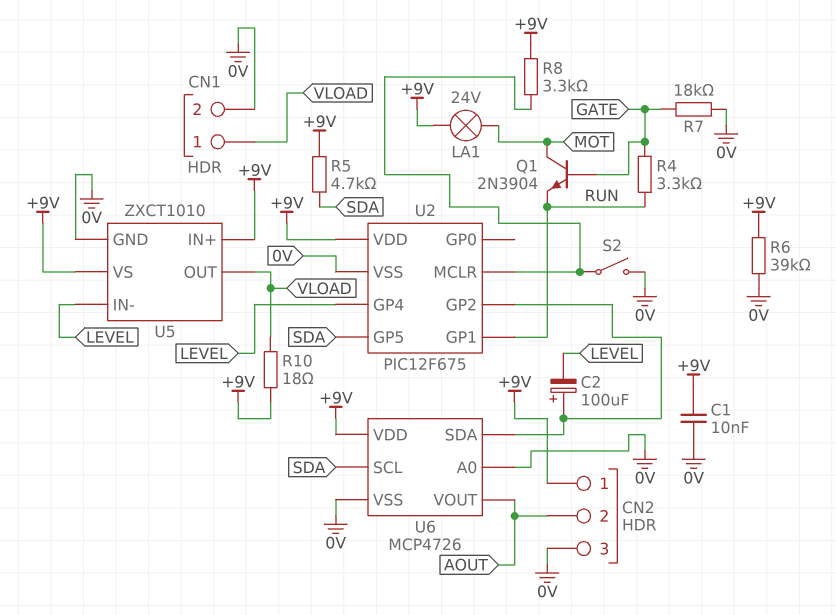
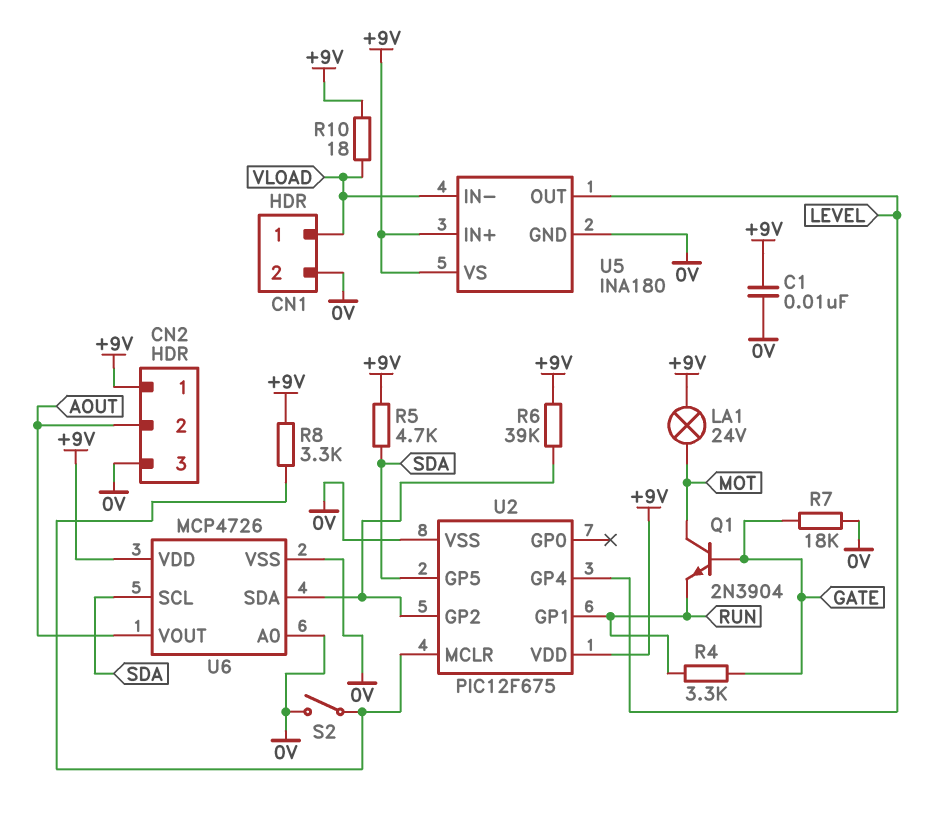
C2: 100uF (plus U2/GP2, minus LEVEL) -> none
R6: 39k (+9V, 0V) -> 39k (+9V, U2/GP2)
U5: ZXCT1010 -> INA180
U5 pin IN-: LEVEL -> VLOAD
U5 pin OUT: VLOAD -> LEVEL

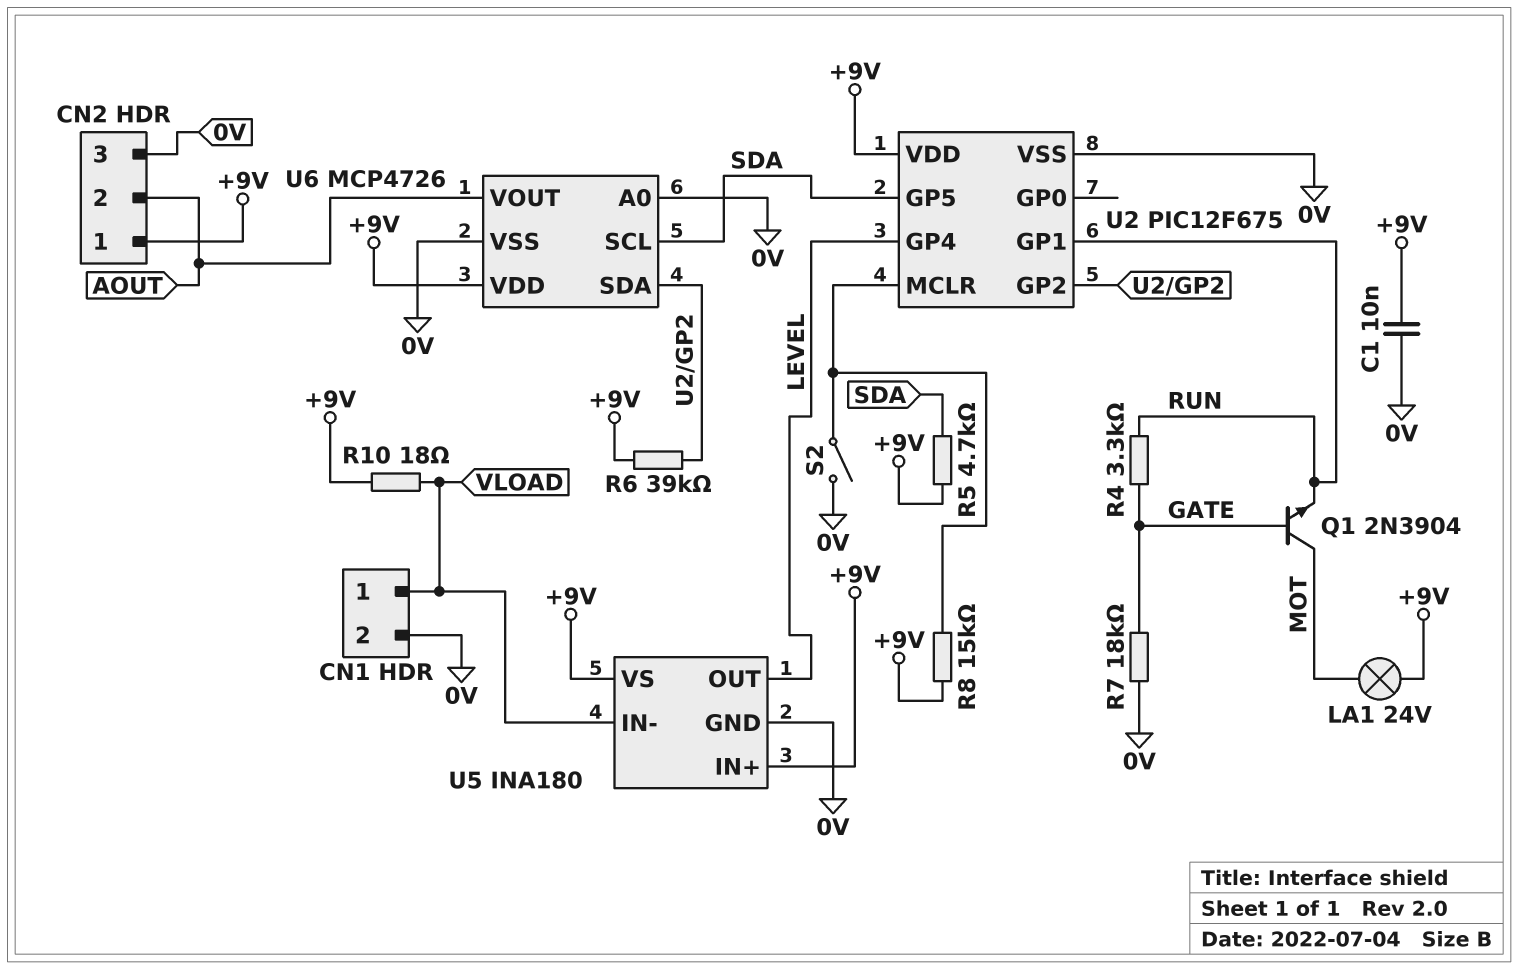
R8: 3.3k (+9V, U2/MCLR) -> 15k (+9V, U2/MCLR)

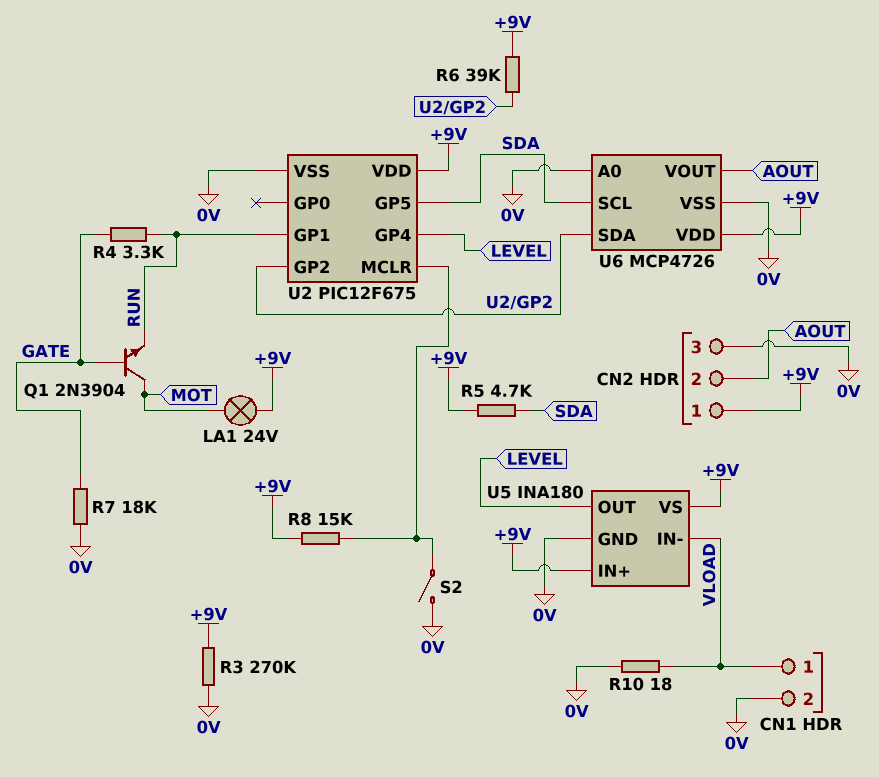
C1: 10nF (+9V, 0V) -> none
R3: none -> 270k (+9V, 0V)
R10: 18 (+9V, VLOAD) -> 18 (0V, VLOAD)

